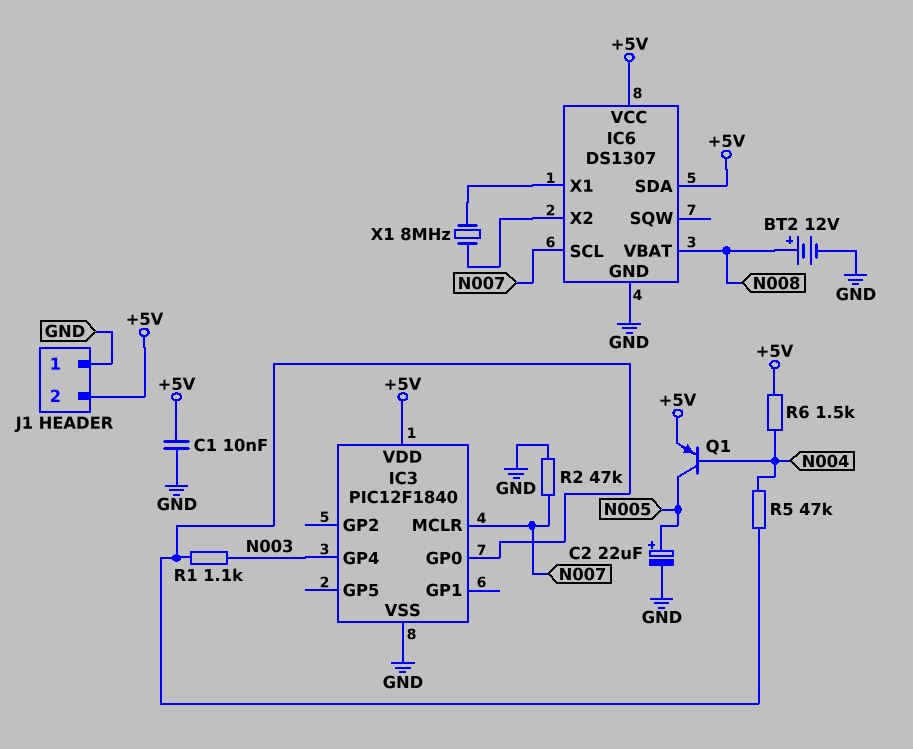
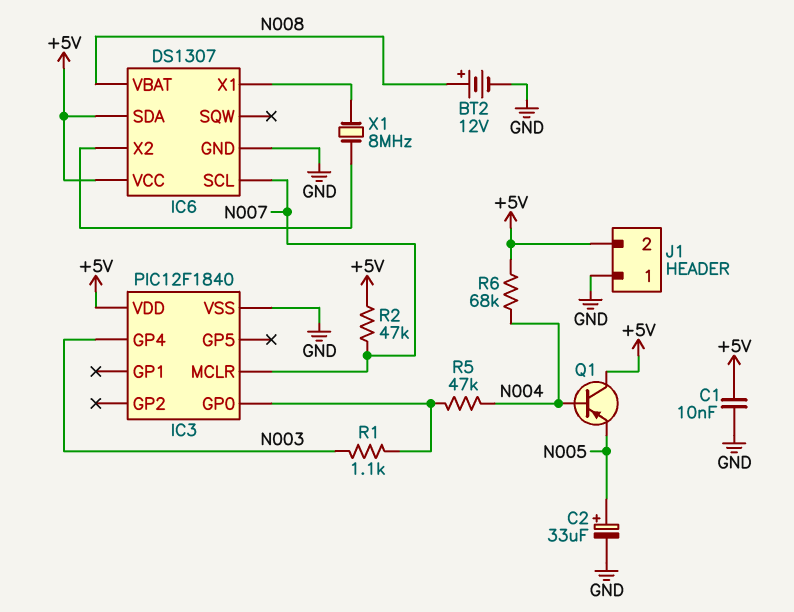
C2: 22uF (plus N005, minus GND) -> 33uF (plus N005, minus GND)
Q1: PNP (B N004, C N005, E +5V) -> PNP (B N004, C +5V, E N005)
R2: 47k (GND, N007) -> 47k (+5V, N007)
R6: 1.5k (+5V, N004) -> 68k (+5V, N004)

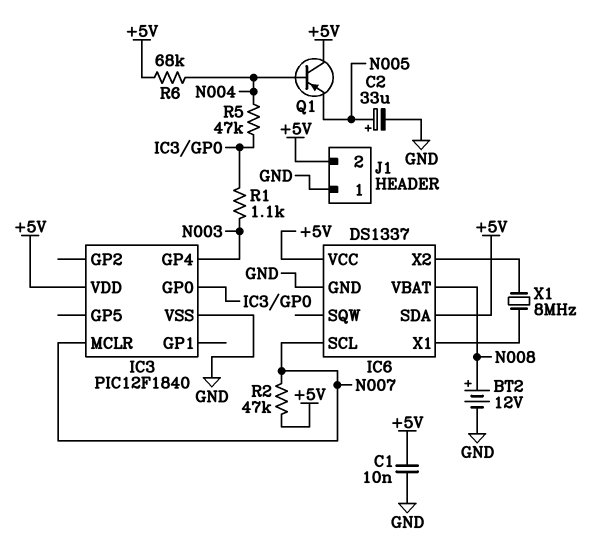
IC6: DS1307 -> DS1337

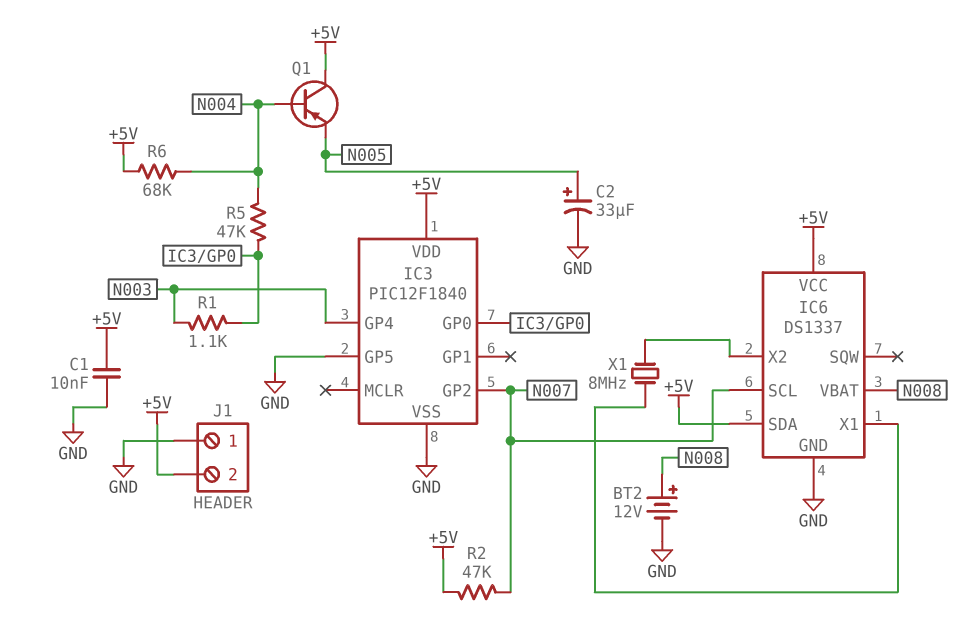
IC3 pin GP2: none -> N007
IC3 pin GP5: none -> GND
IC3 pin MCLR: N007 -> none

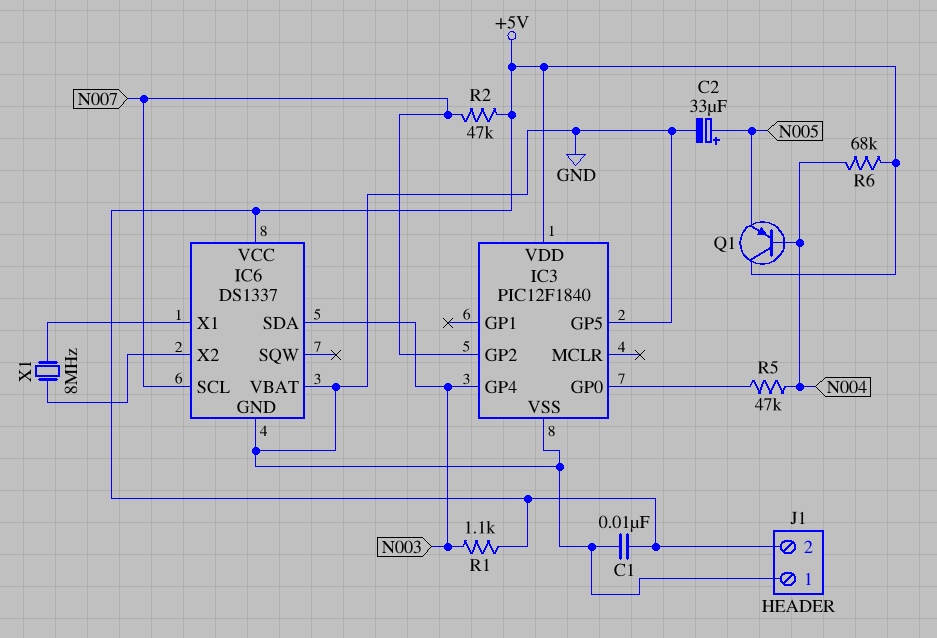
BT2: 12V (plus N008, minus GND) -> none
IC6 pin SDA: +5V -> N003
IC6 pin VBAT: N008 -> GND
R1: 1.1k (IC3/GP0, N003) -> 1.1k (+5V, N003)

